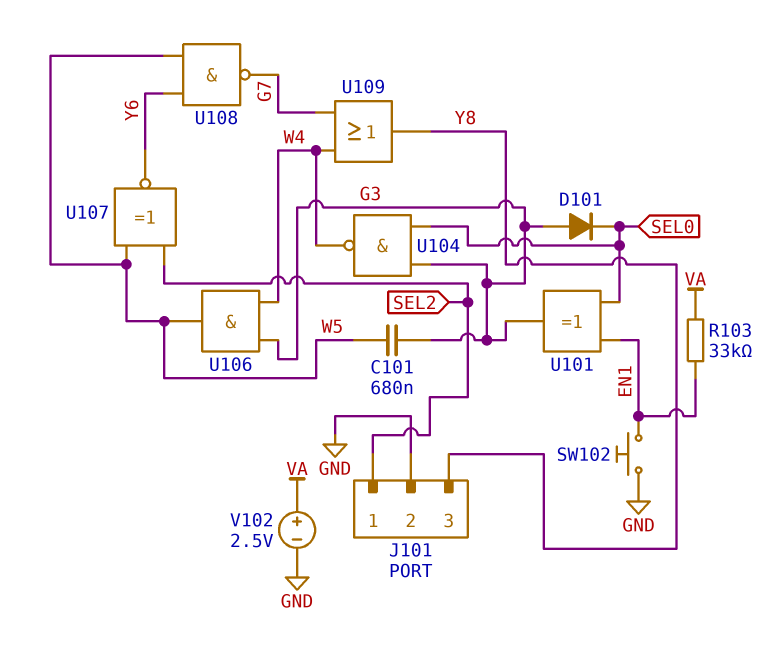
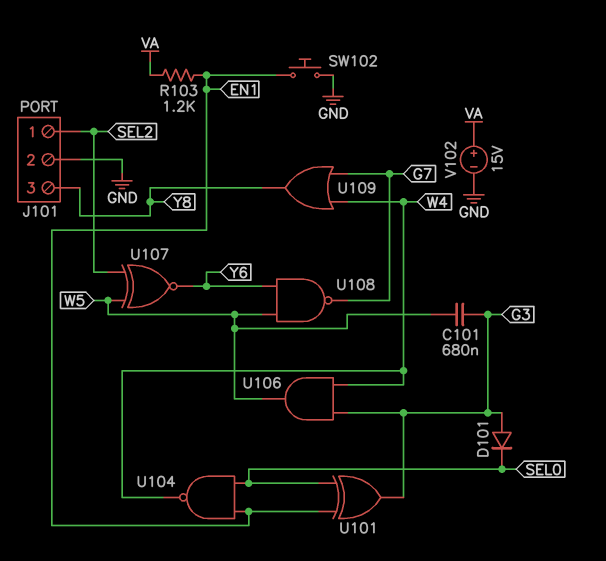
R103: 33k (EN1, VA) -> 1.2k (EN1, VA)
U104: NAND (in G3, in SEL0, out W4) -> NAND (in EN1, in SEL0, out W4)
V102: 2.5V (plus VA, minus GND) -> 15V (plus VA, minus GND)

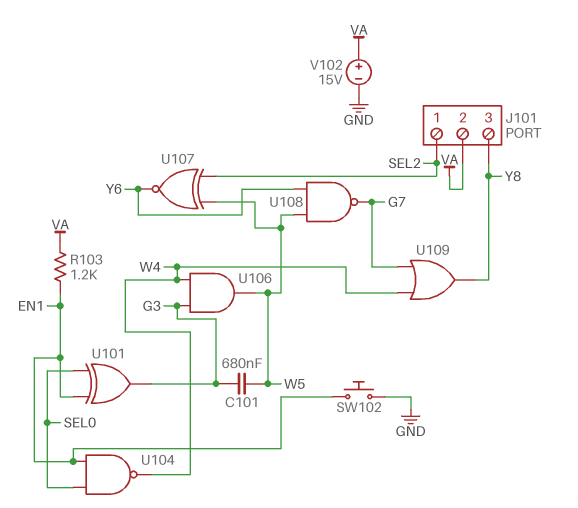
D101: diode (A G3, K SEL0) -> none
J101 pin 2: GND -> VA

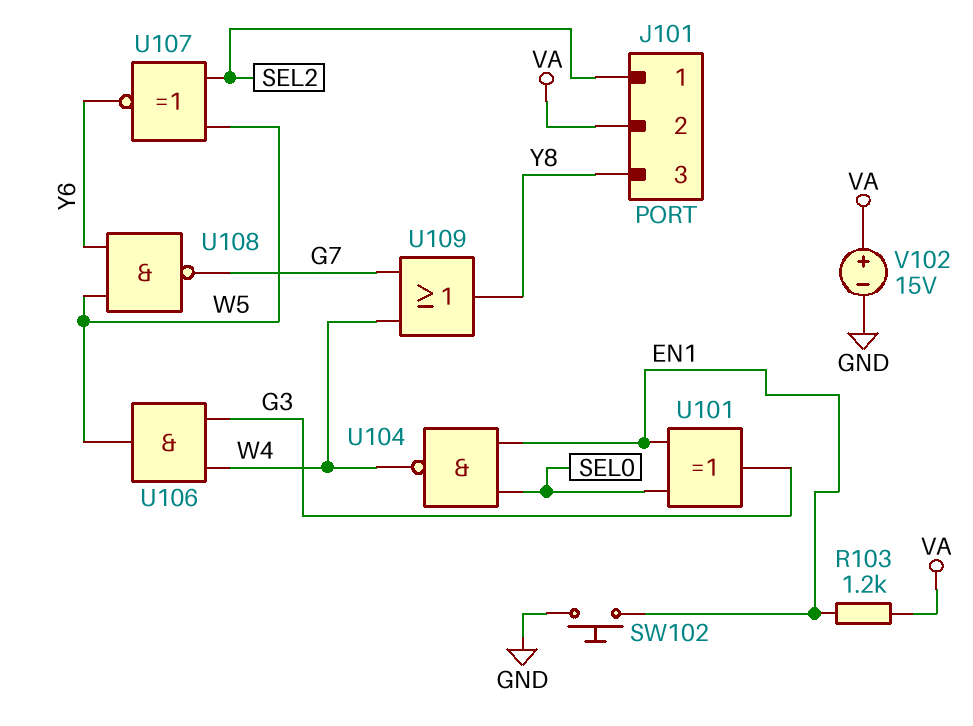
C101: 680nF (G3, W5) -> none

